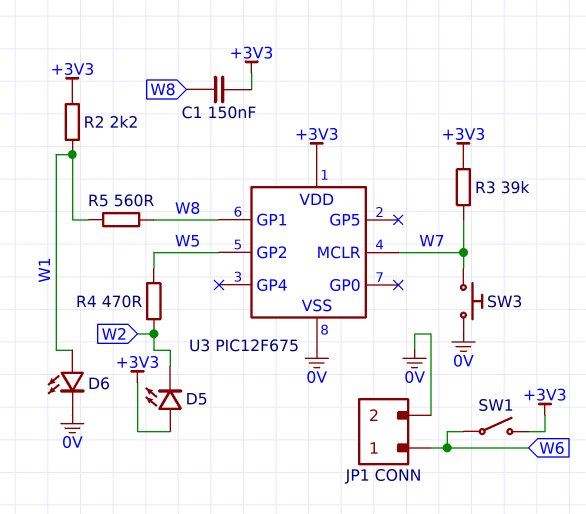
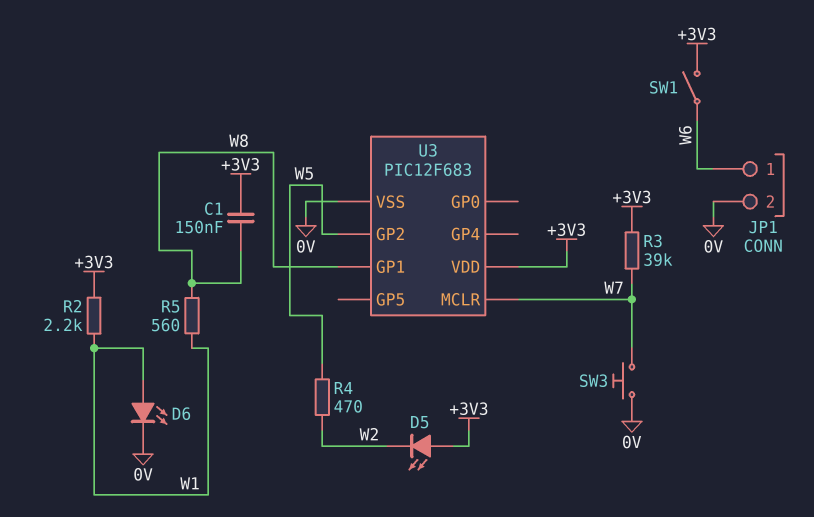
U3: PIC12F675 -> PIC12F683

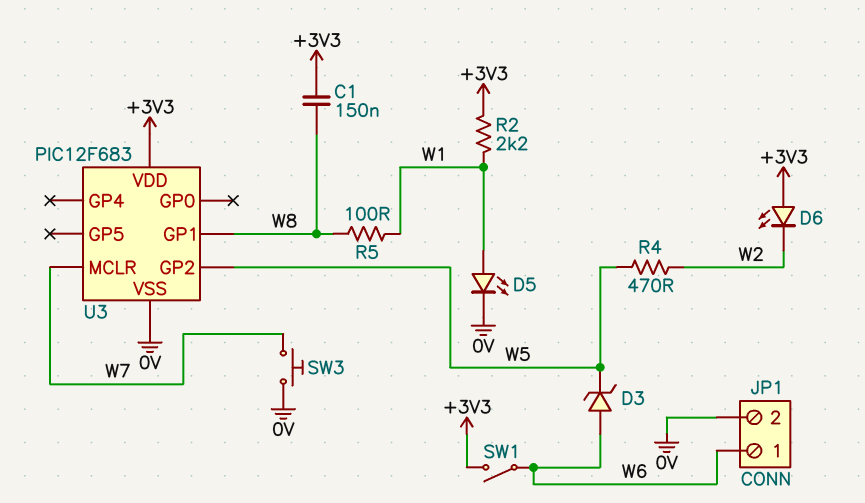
D3: none -> zener (A W6, K W5)
D5: LED (A +3V3, K W2) -> LED (A W1, K 0V)
D6: LED (A W1, K 0V) -> LED (A +3V3, K W2)
R3: 39k (+3V3, W7) -> none
R5: 560 (W1, W8) -> 100 (W1, W8)

